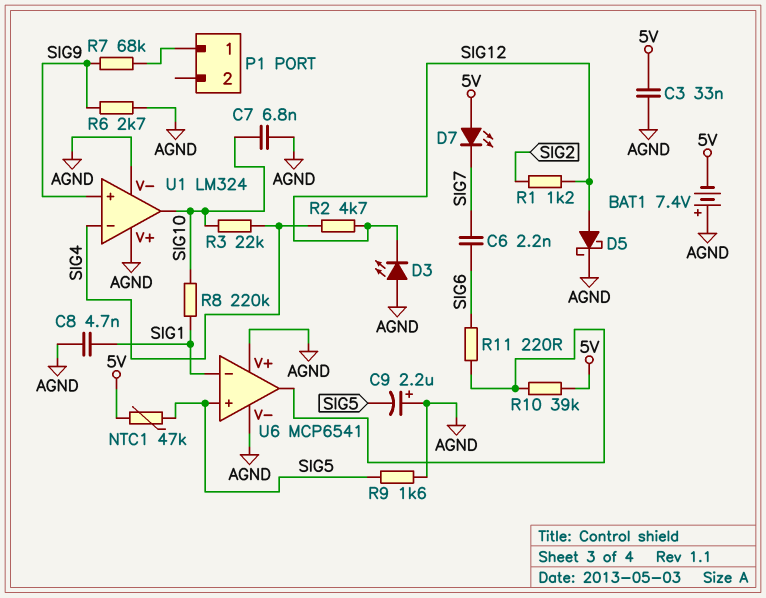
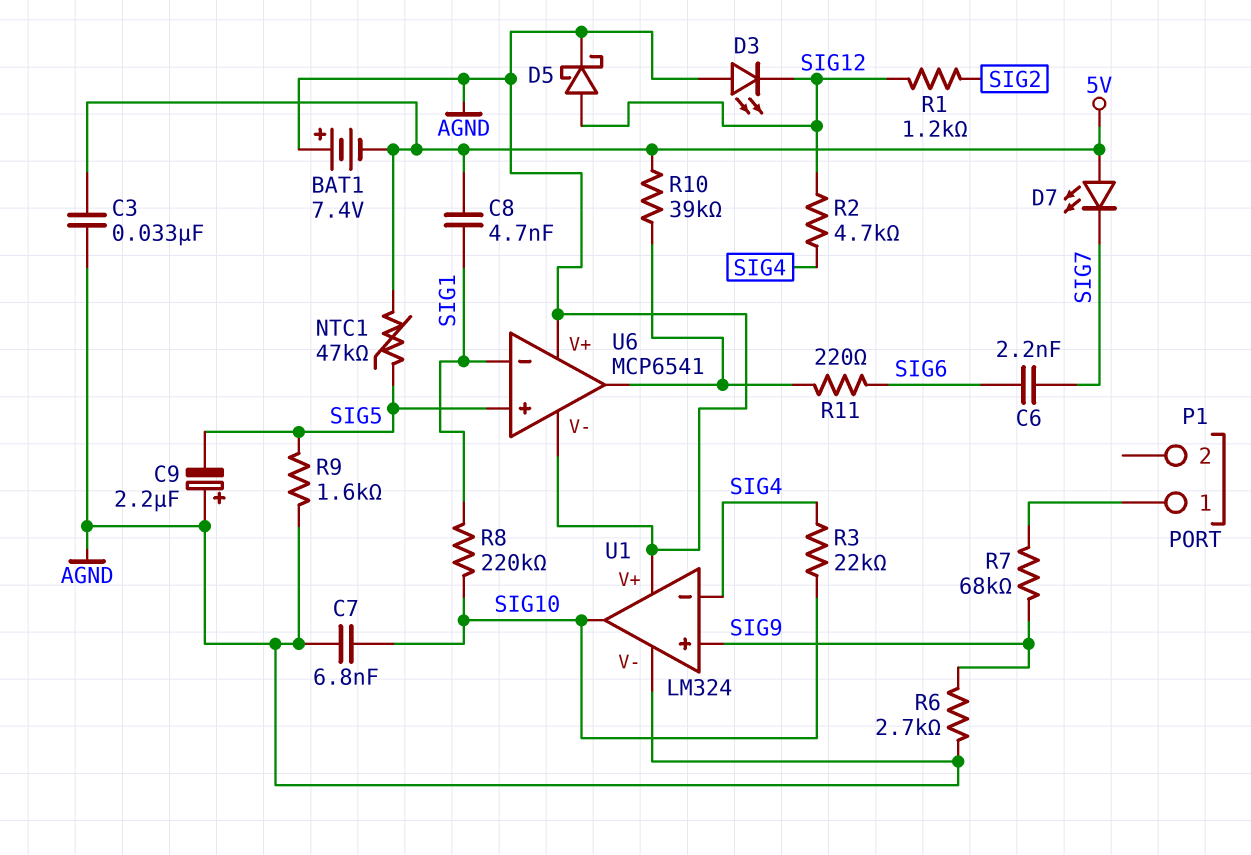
C8: 4.7nF (AGND, SIG1) -> 4.7nF (5V, SIG1)

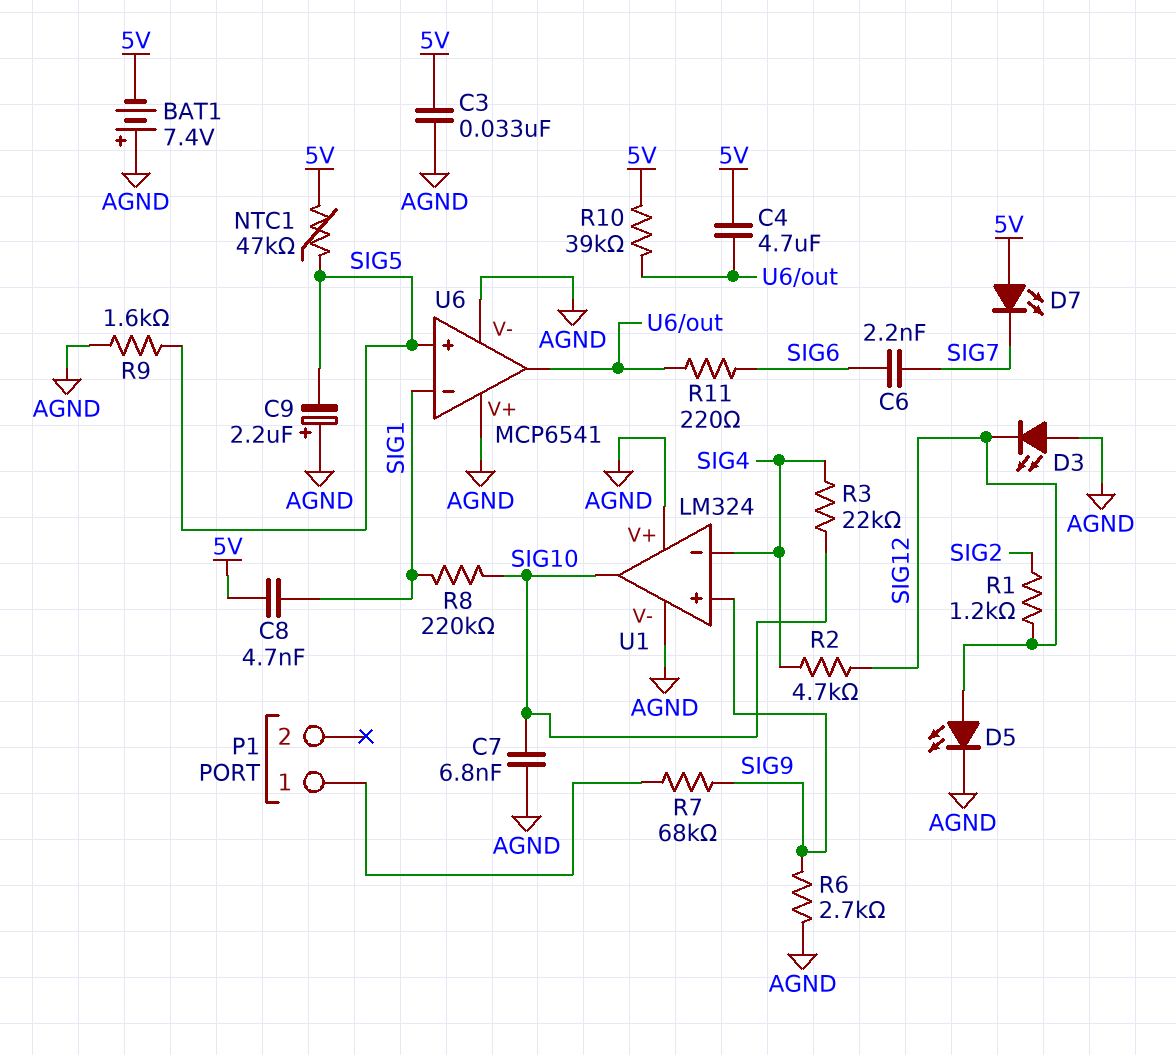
C4: none -> 4.7uF (5V, U6/out)
D5: schottky (A SIG12, K AGND) -> LED (A SIG12, K AGND)

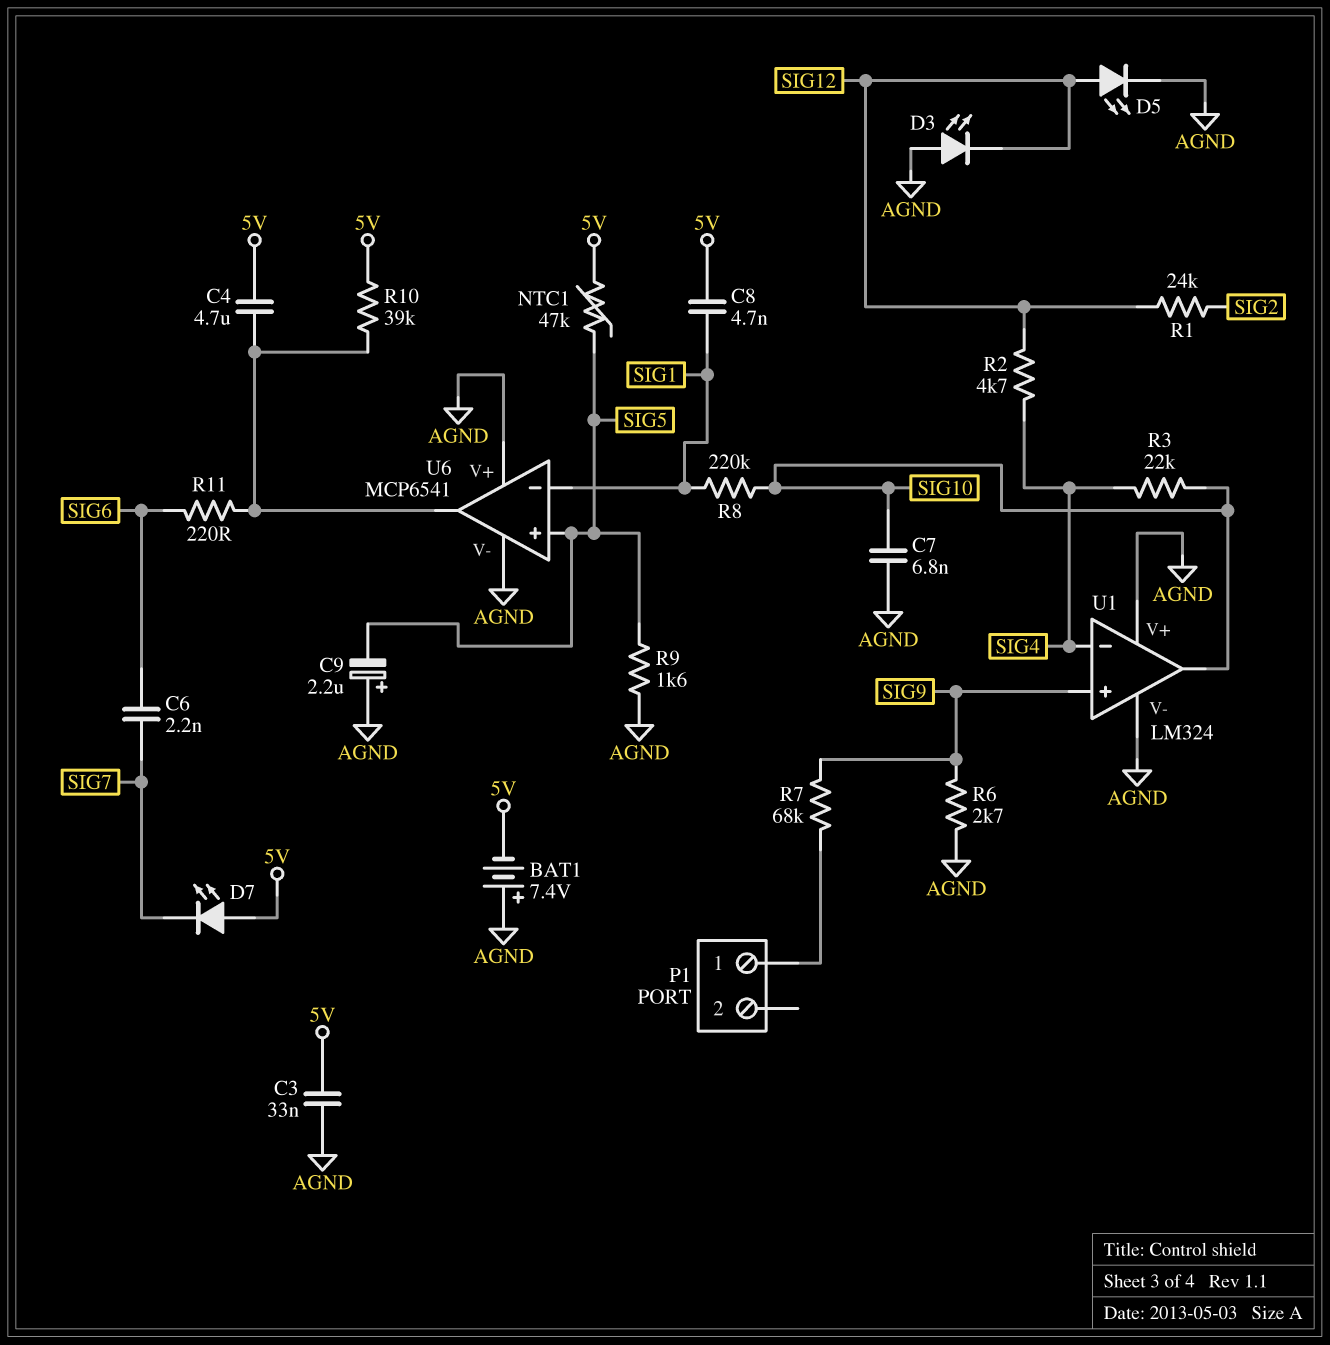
R1: 1.2k (SIG2, SIG12) -> 24k (SIG2, SIG12)

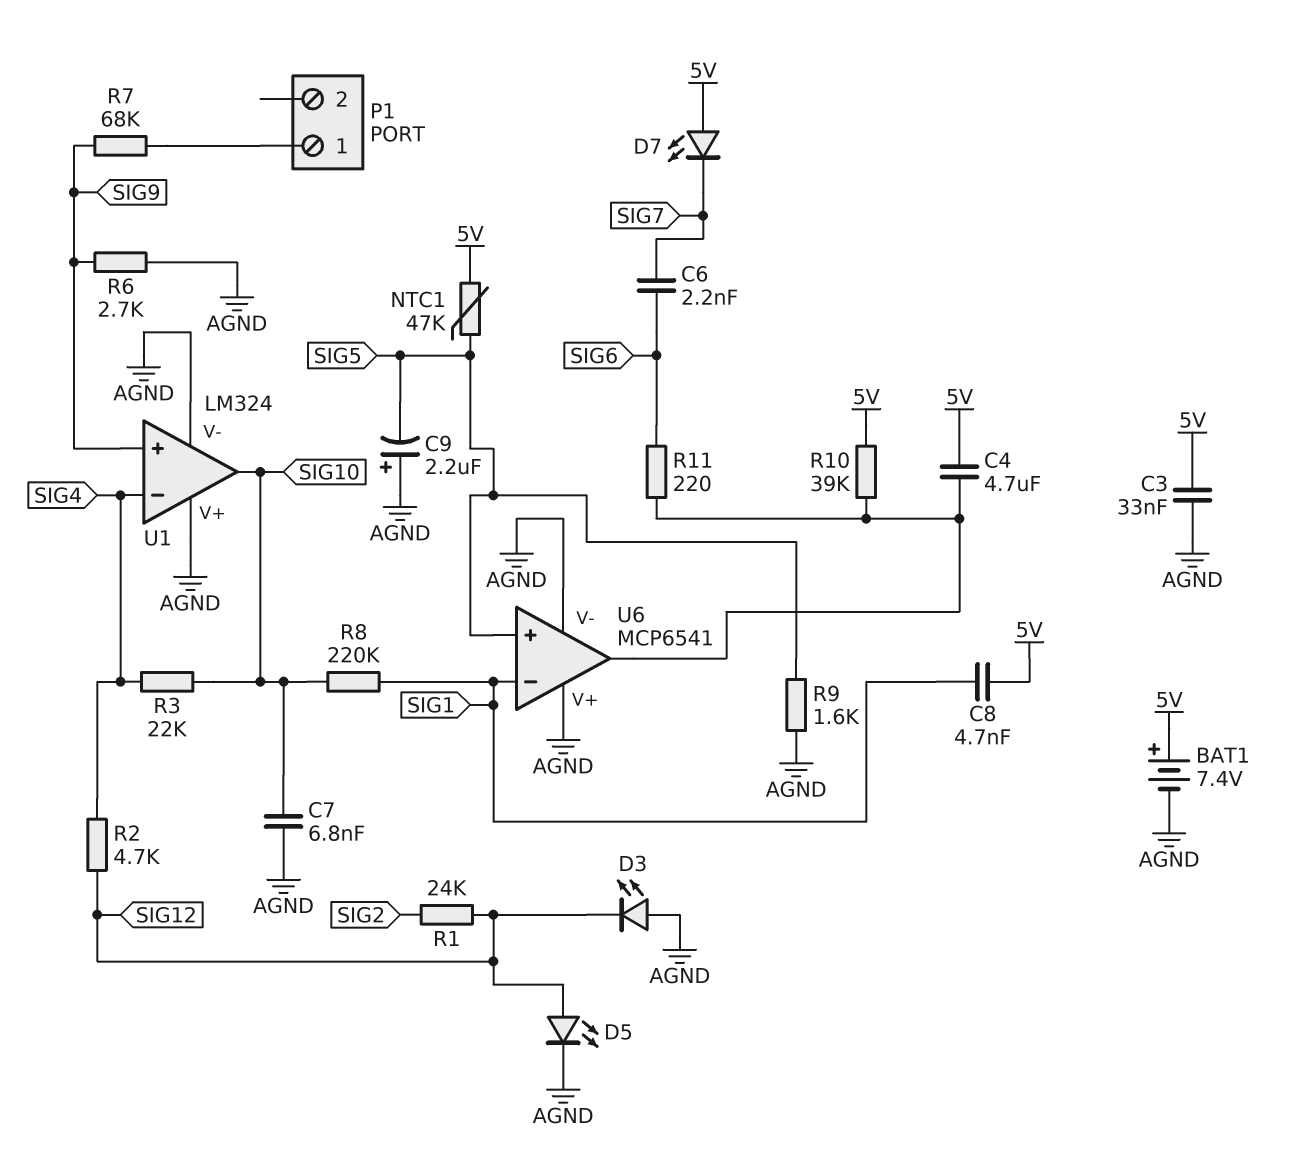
BAT1: 7.4V (plus AGND, minus 5V) -> 7.4V (plus 5V, minus AGND)

